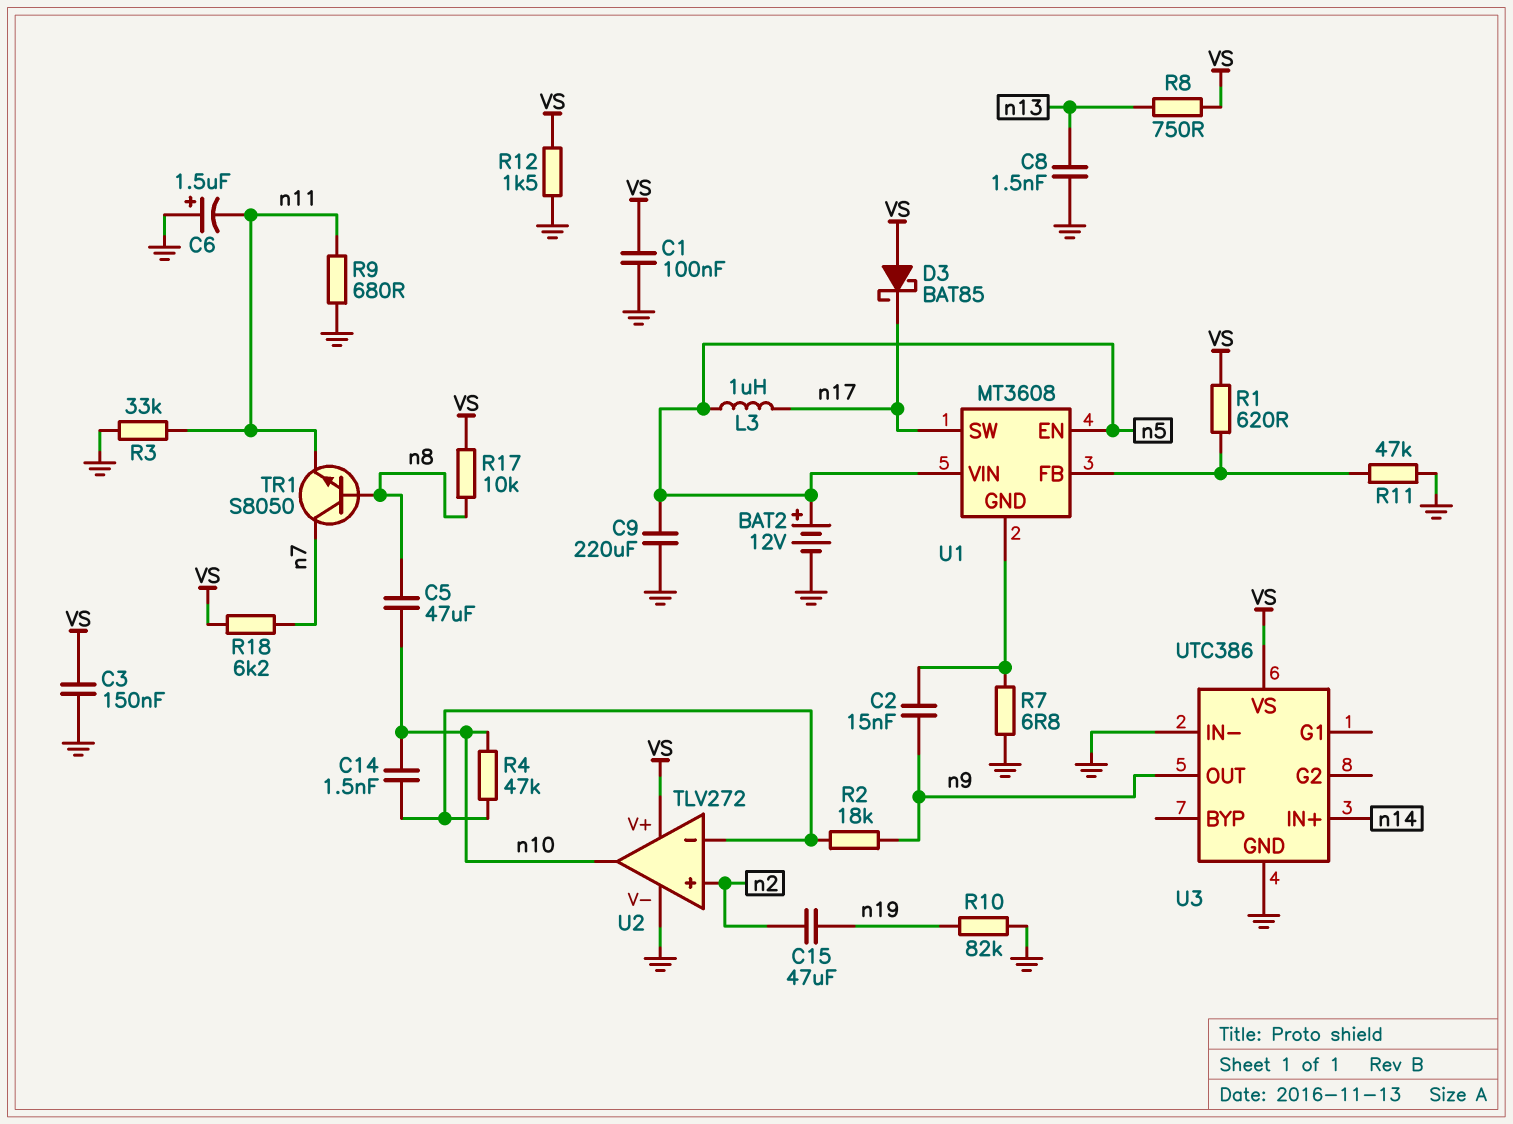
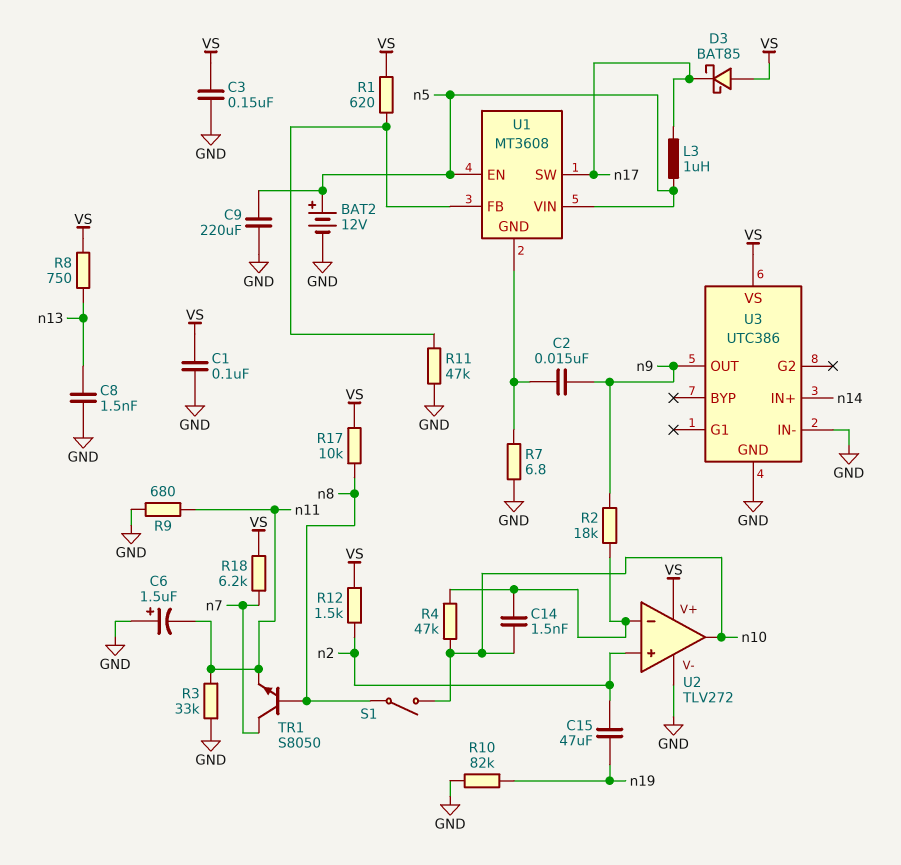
C5: 47uF (n8, n10) -> none
R12: 1.5k (GND, VS) -> 1.5k (VS, n2)
S1: none -> switch (n8, n10)

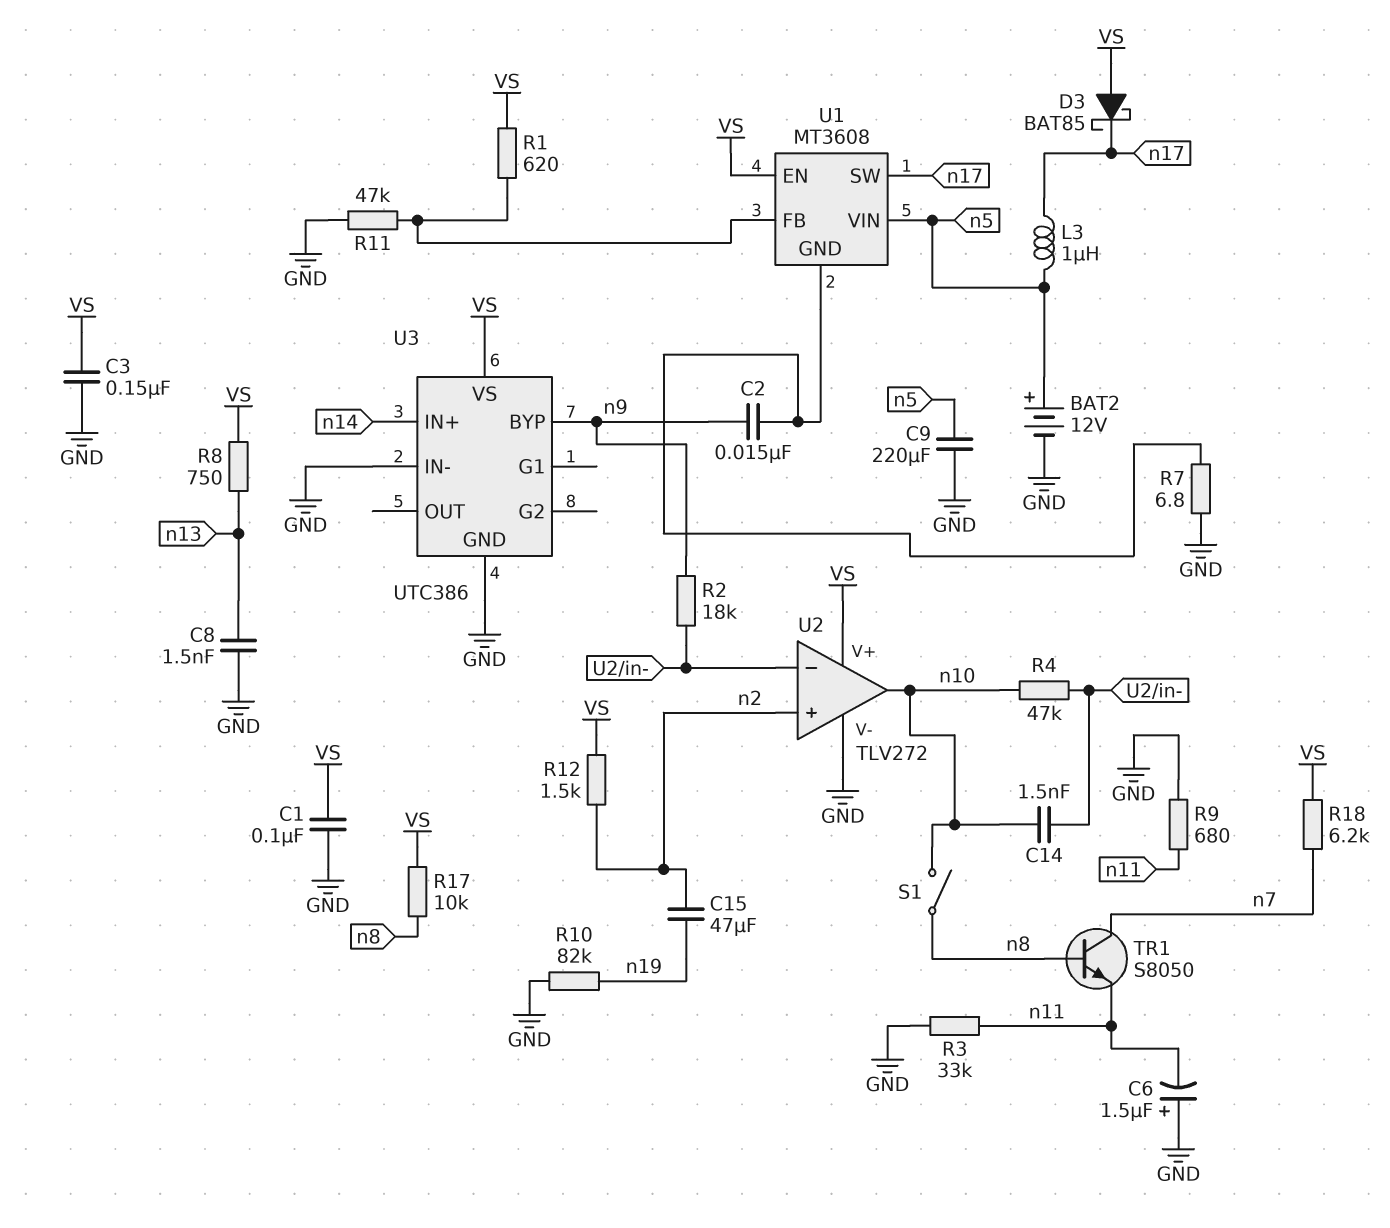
U1 pin EN: n5 -> VS
U3 pin BYP: none -> n9
U3 pin OUT: n9 -> none

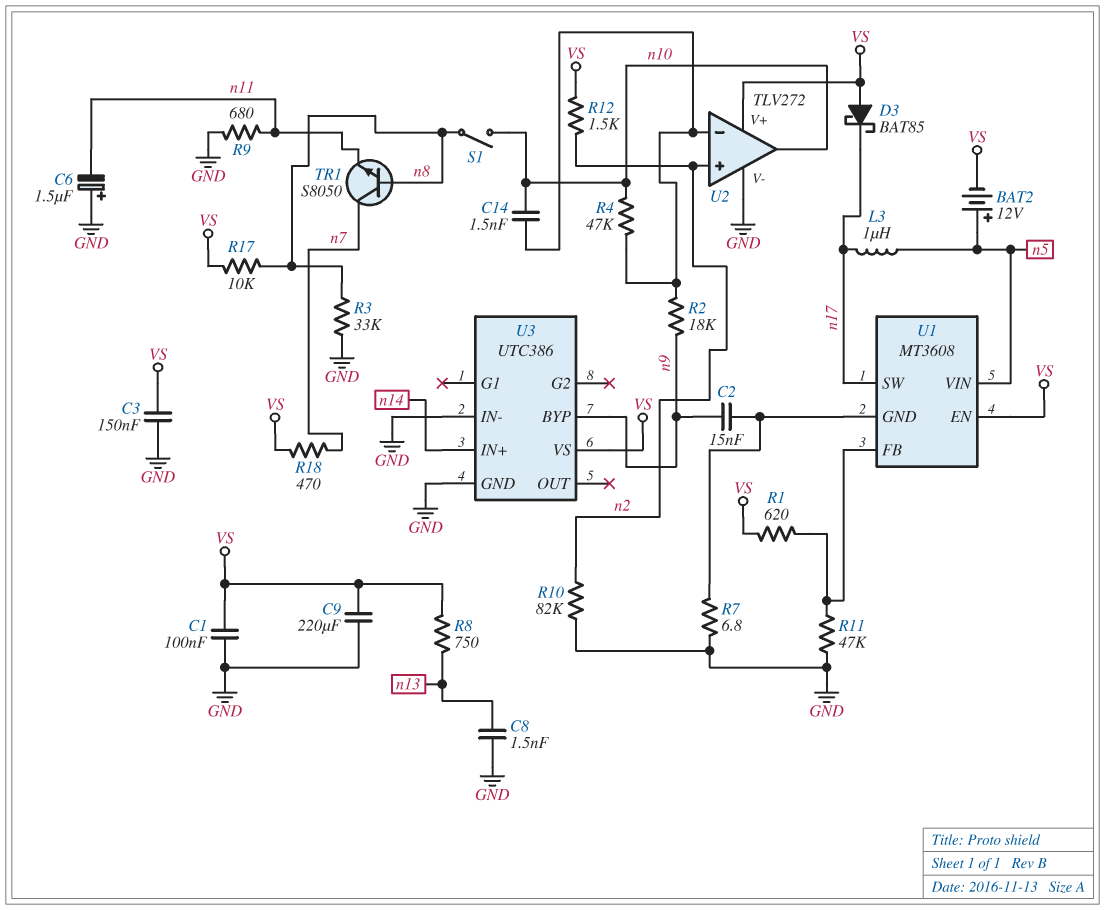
BAT2: 12V (plus n5, minus GND) -> 12V (plus n5, minus VS)
C9: 220uF (GND, n5) -> 220uF (GND, VS)
C15: 47uF (n2, n19) -> none
R3: 33k (GND, n11) -> 33k (GND, n8)
R10: 82k (GND, n19) -> 82k (GND, n2)
R18: 6.2k (VS, n7) -> 470 (VS, n7)

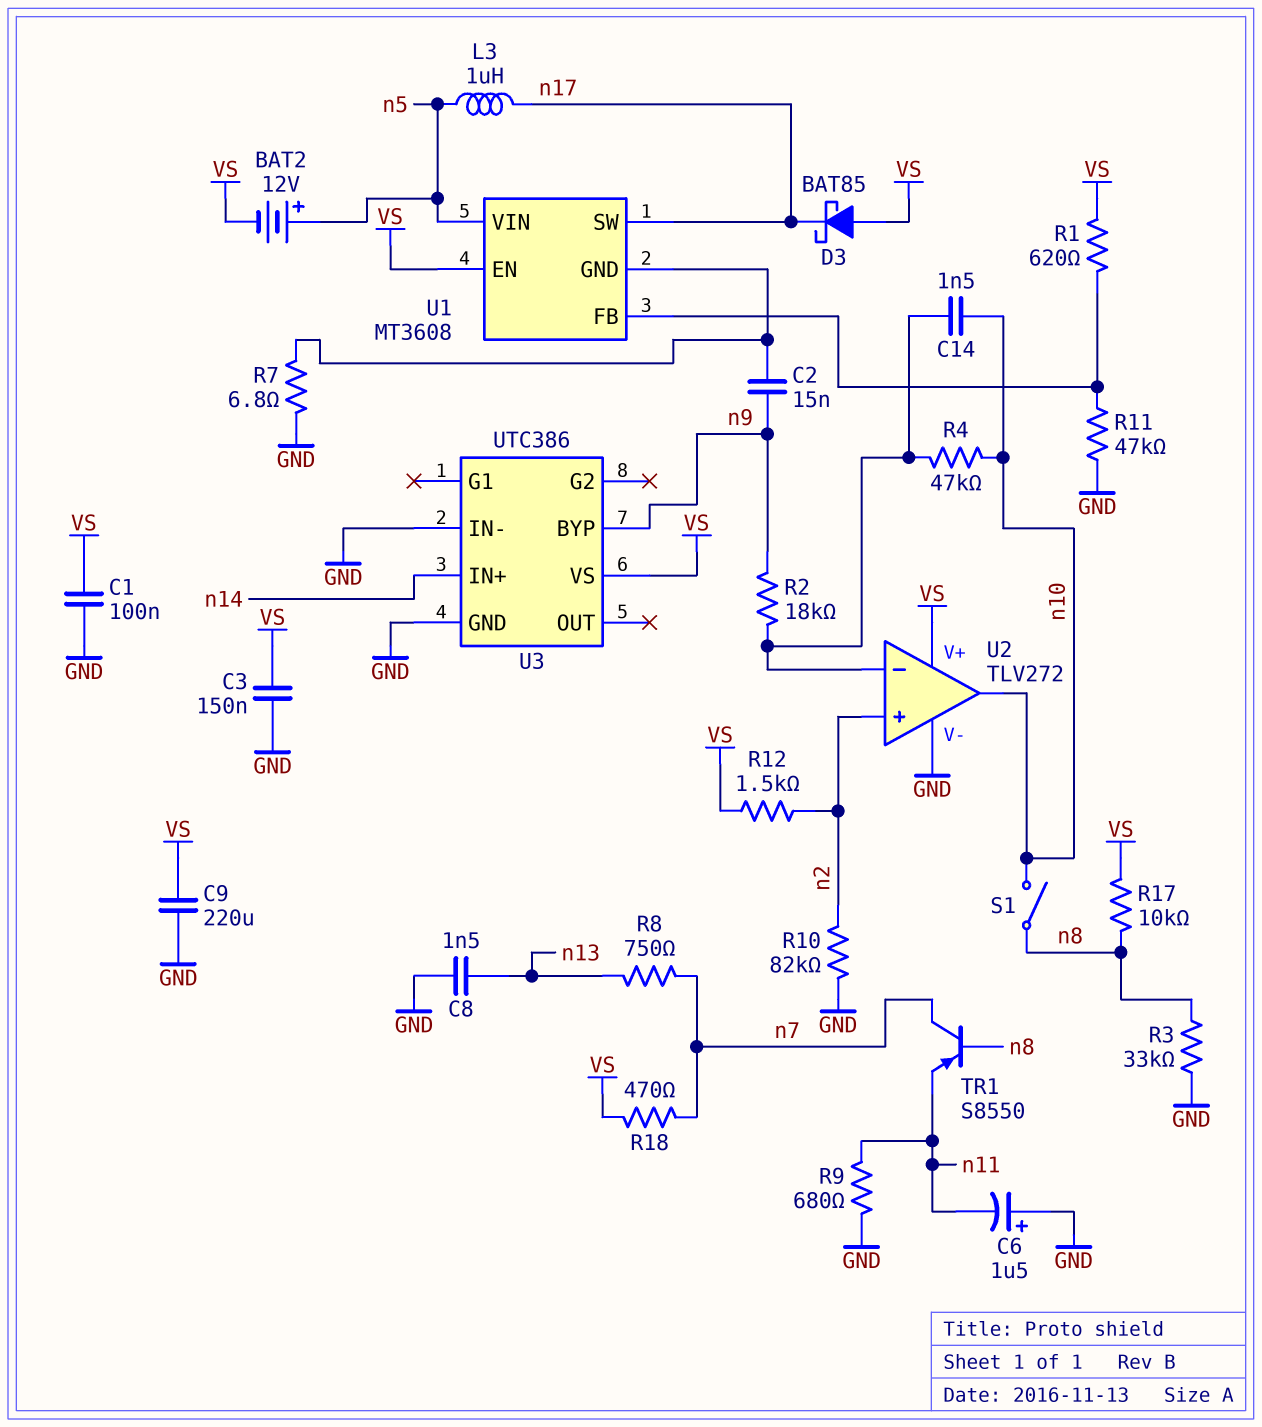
R8: 750 (VS, n13) -> 750 (n7, n13)
TR1: NPN S8050 (B n8, C n7, E n11) -> PNP S8550 (B n8, C n7, E n11)

